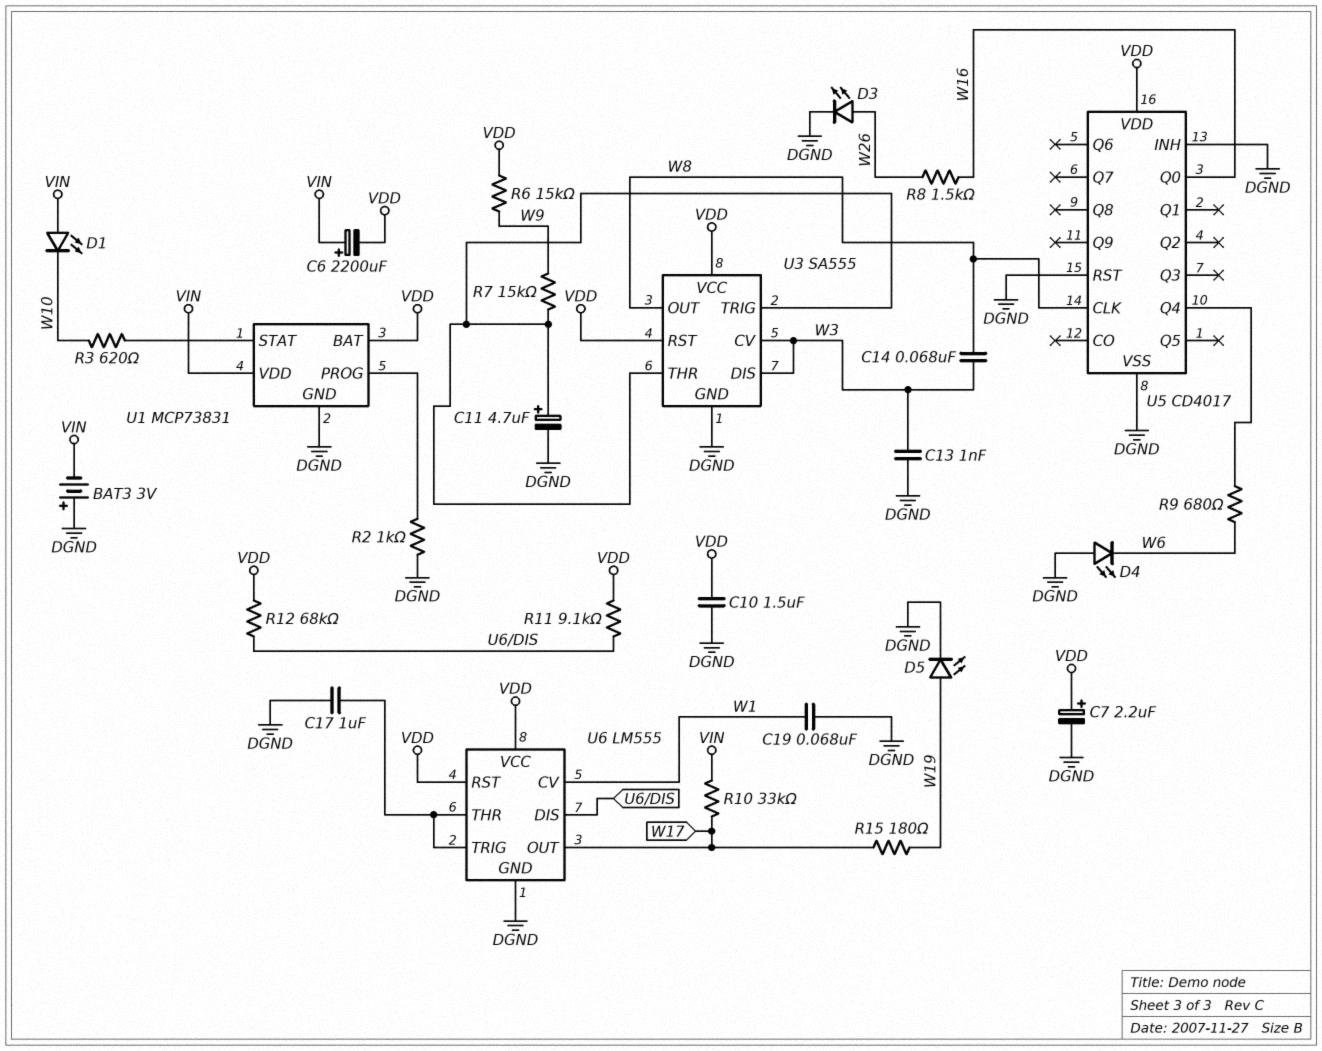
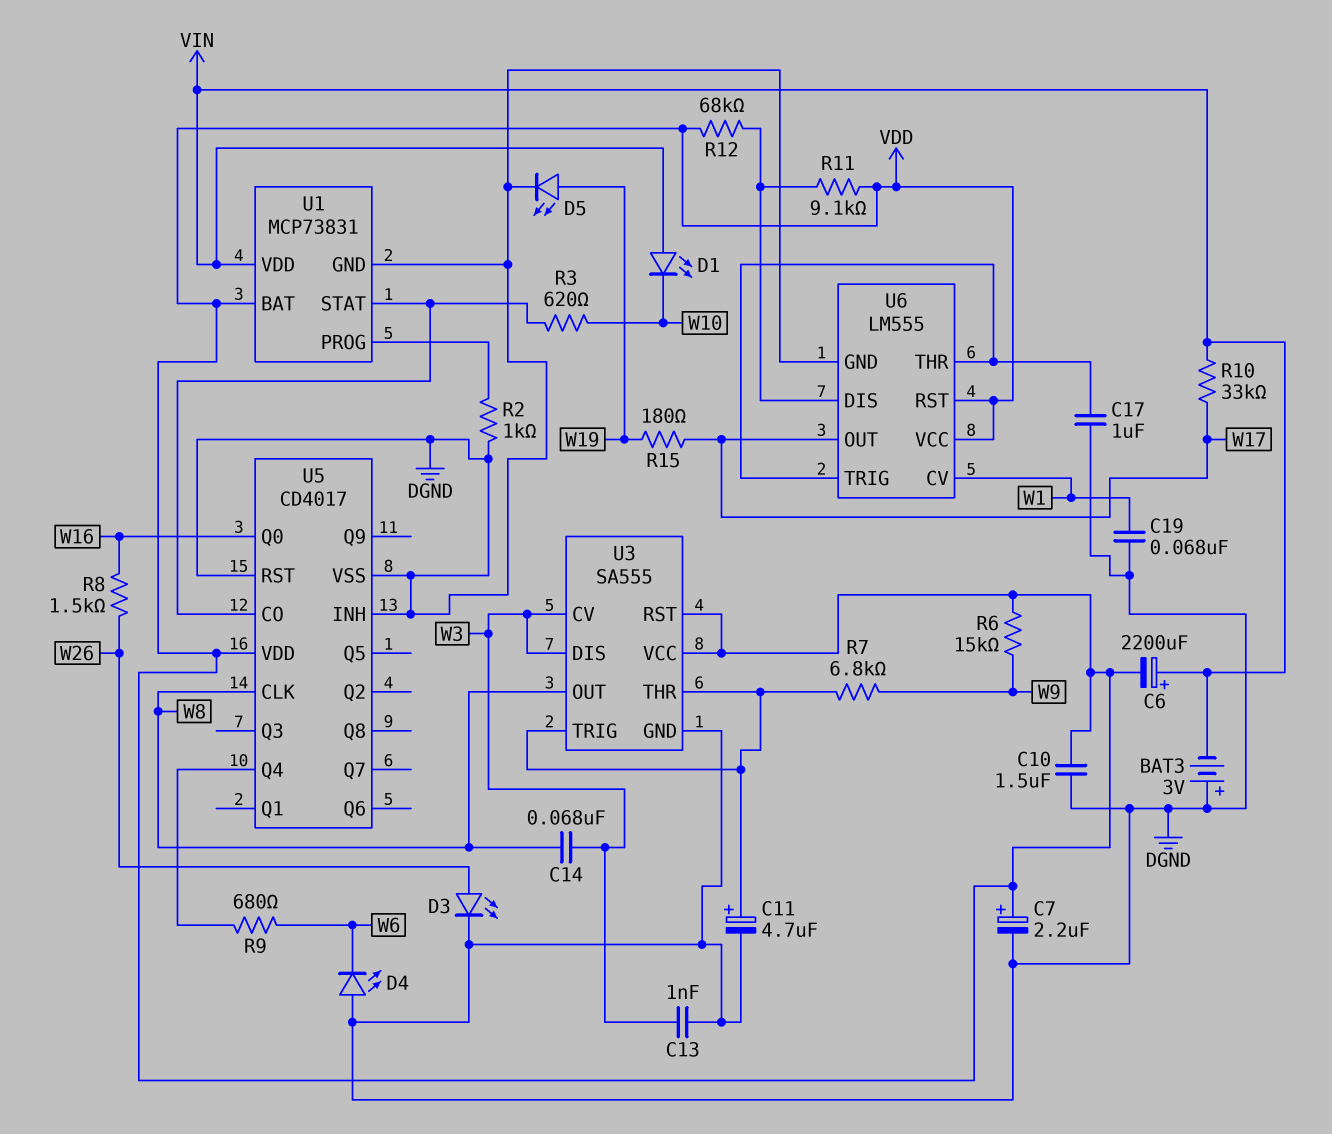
R7: 15k (U3/THR, W9) -> 6.8k (U3/THR, W9)
U5 pin CO: none -> U1/STAT

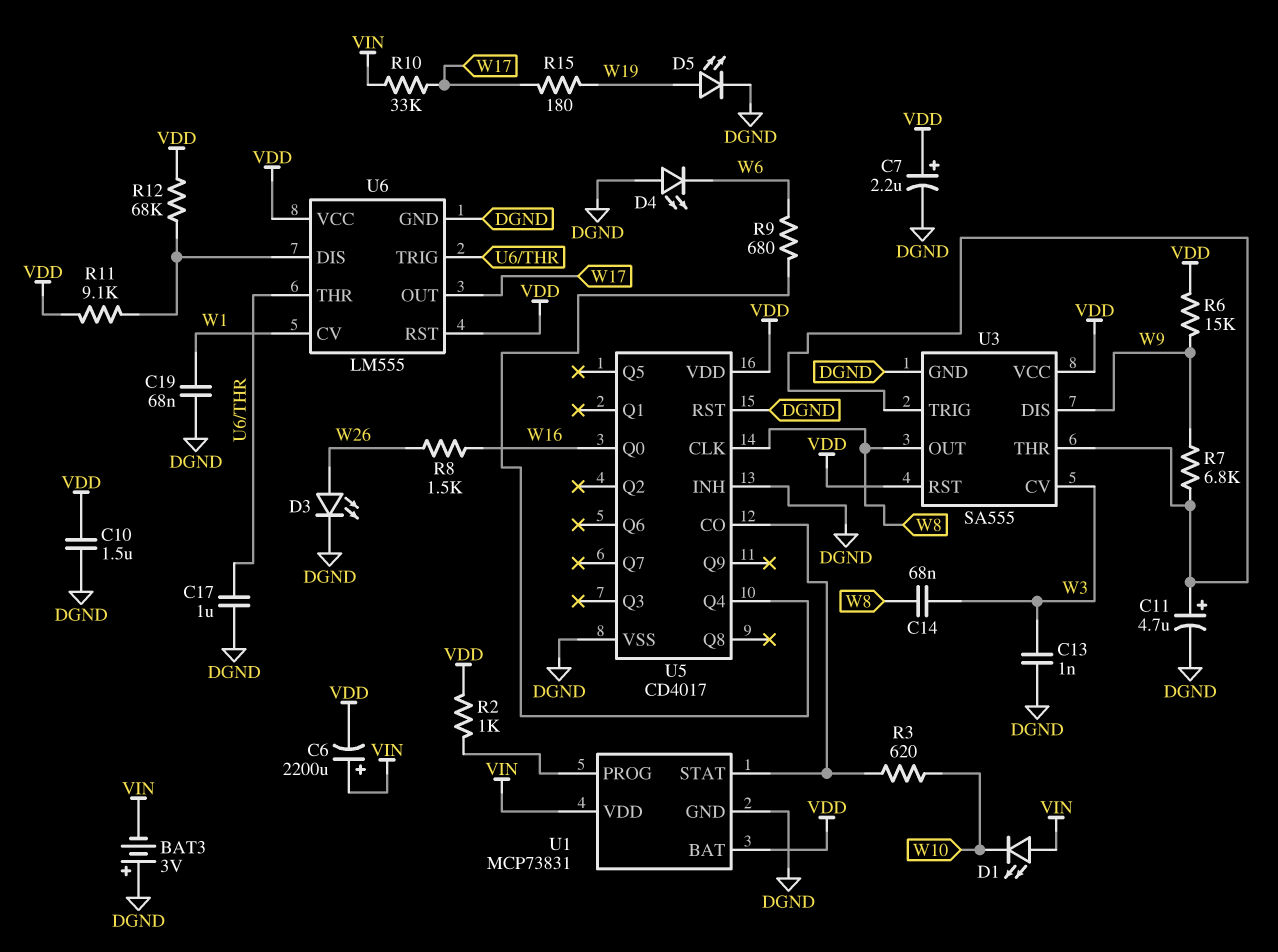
R2: 1k (DGND, U1/PROG) -> 1k (U1/PROG, VDD)
U3 pin DIS: W3 -> W9

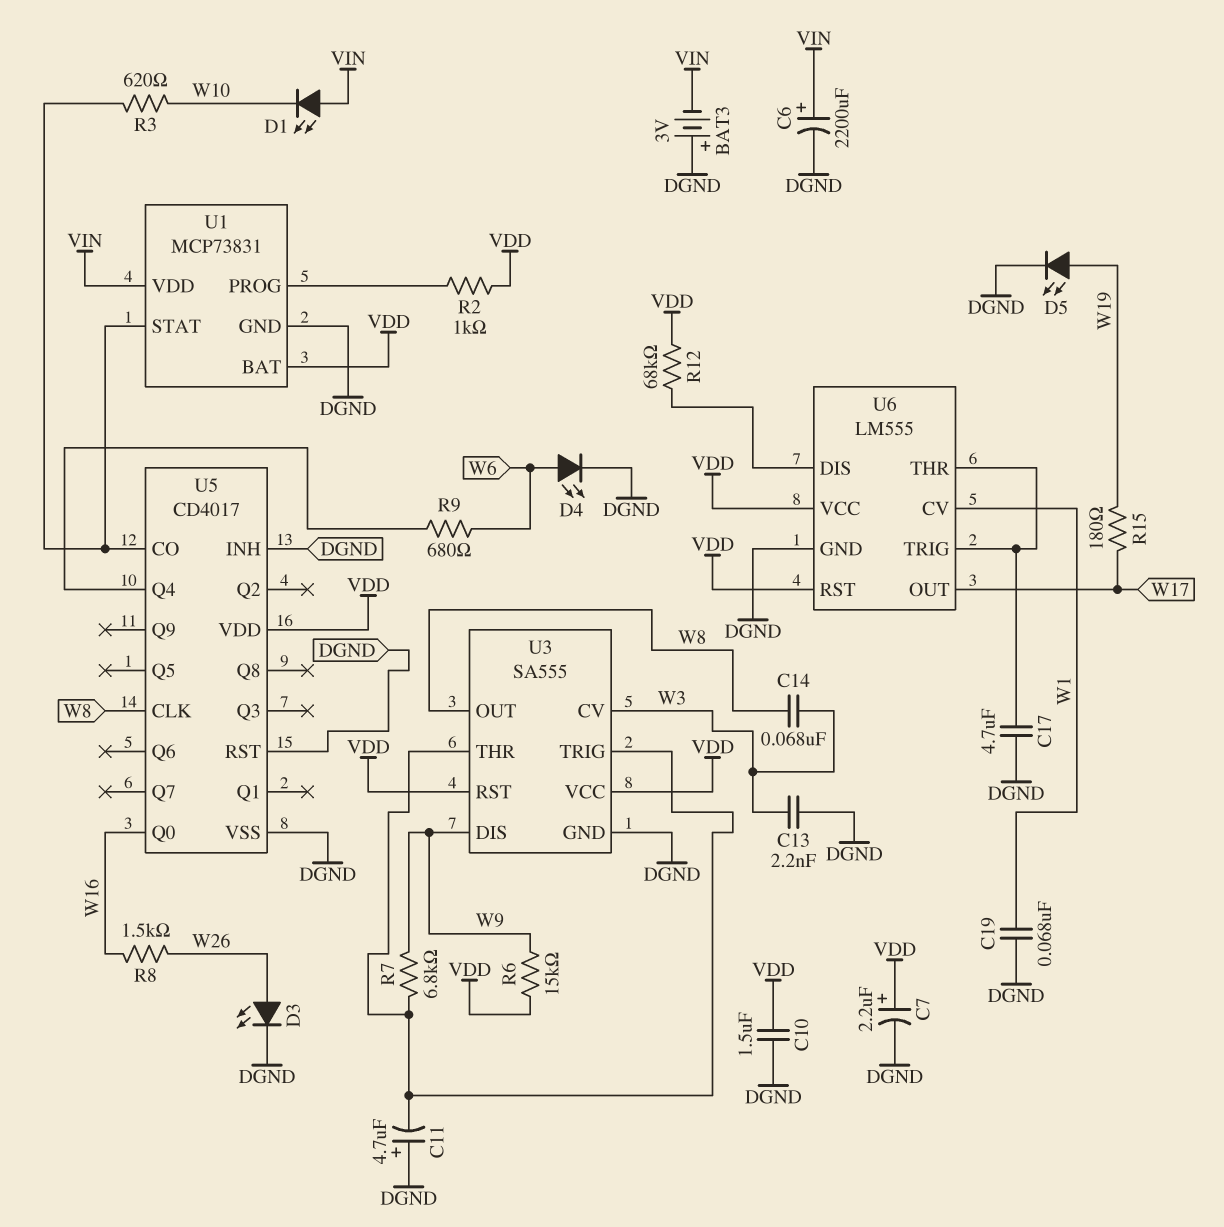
C6: 2200uF (plus VIN, minus VDD) -> 2200uF (plus VIN, minus DGND)
C11: 4.7uF (plus U3/THR, minus DGND) -> 4.7uF (plus DGND, minus U3/THR)
C13: 1nF (DGND, W3) -> 2.2nF (DGND, W3)
C17: 1uF (DGND, U6/THR) -> 4.7uF (DGND, U6/THR)
D4: LED (A DGND, K W6) -> LED (A W6, K DGND)
R10: 33k (VIN, W17) -> none
R11: 9.1k (U6/DIS, VDD) -> none

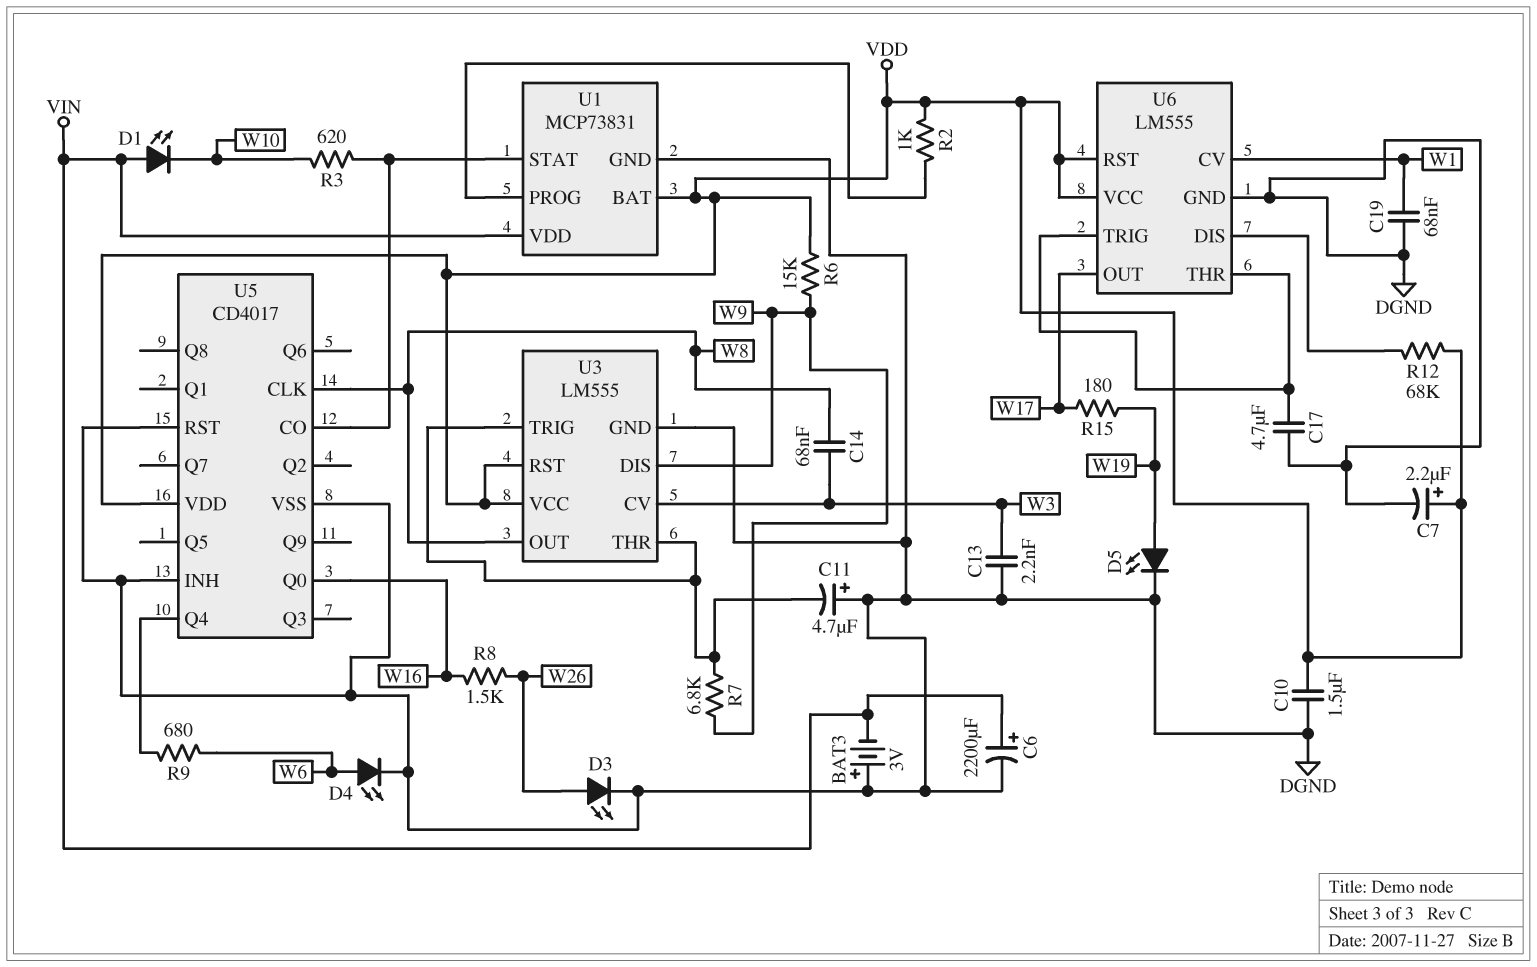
U3: SA555 -> LM555

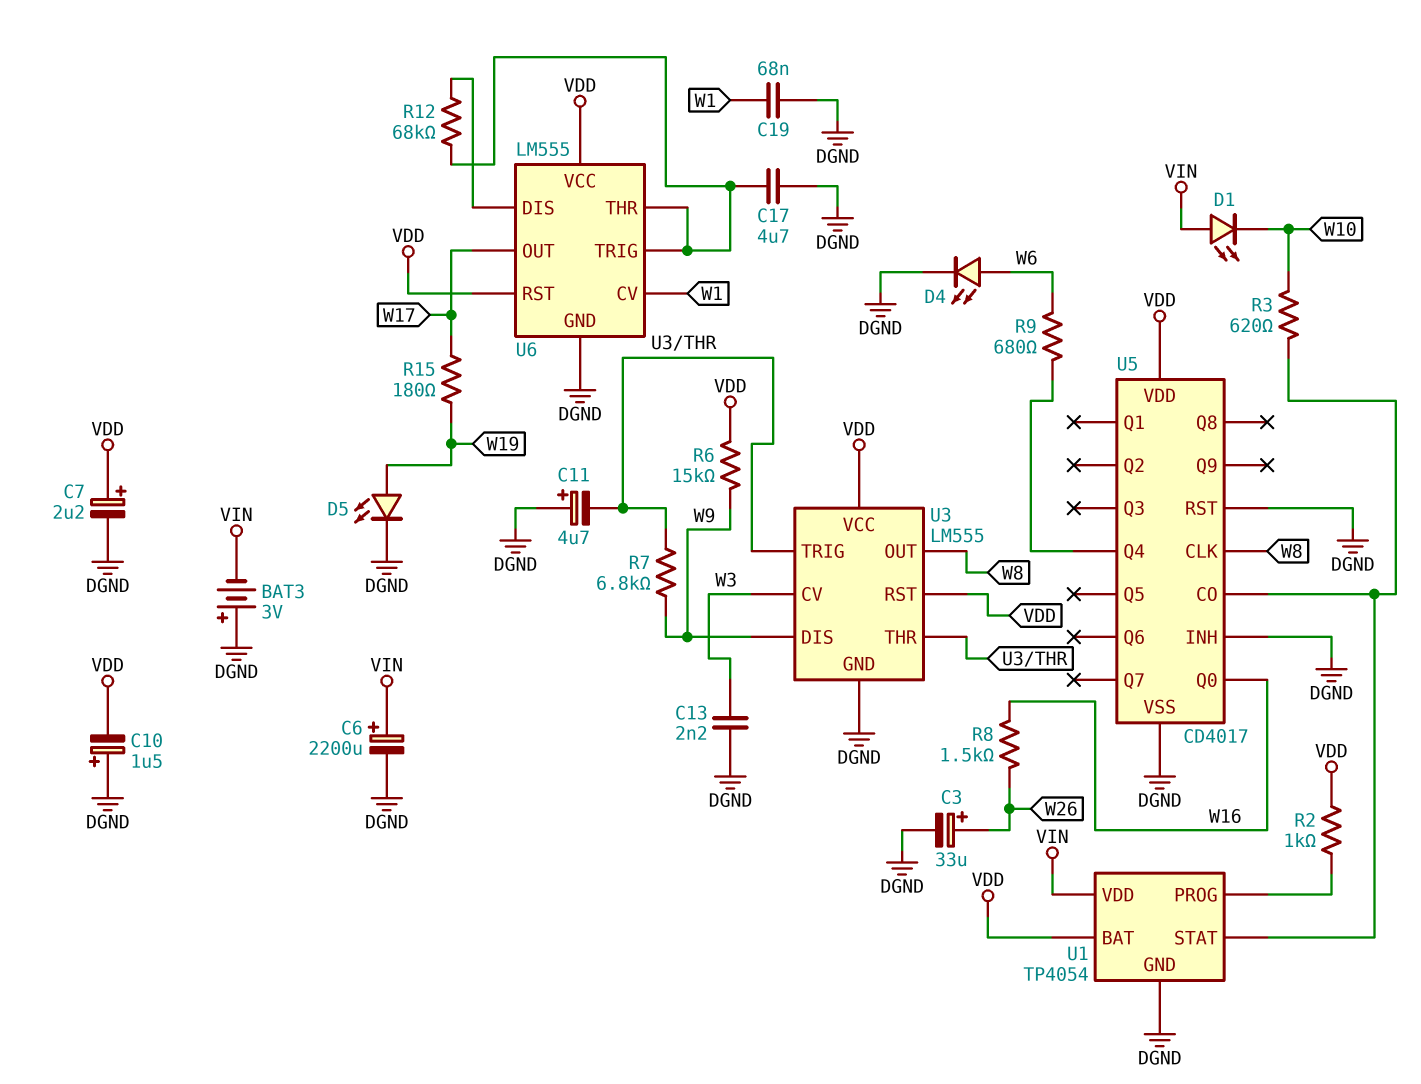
C3: none -> 33uF (plus W26, minus DGND)
C10: 1.5uF (DGND, VDD) -> 1.5uF (plus DGND, minus VDD)
C14: 68nF (W3, W8) -> none
D3: LED (A W26, K DGND) -> none
R12: 68k (U6/DIS, VDD) -> 68k (U6/DIS, U6/THR)
U1: MCP73831 -> TP4054

